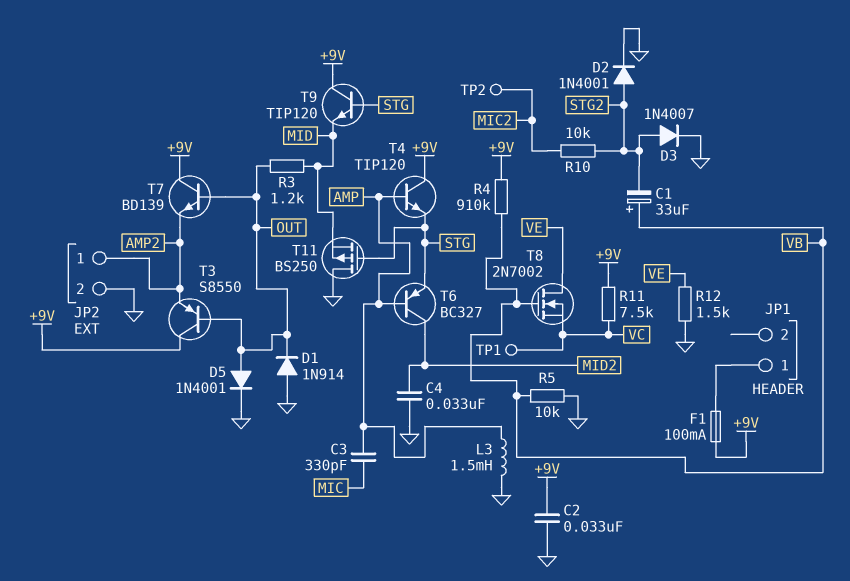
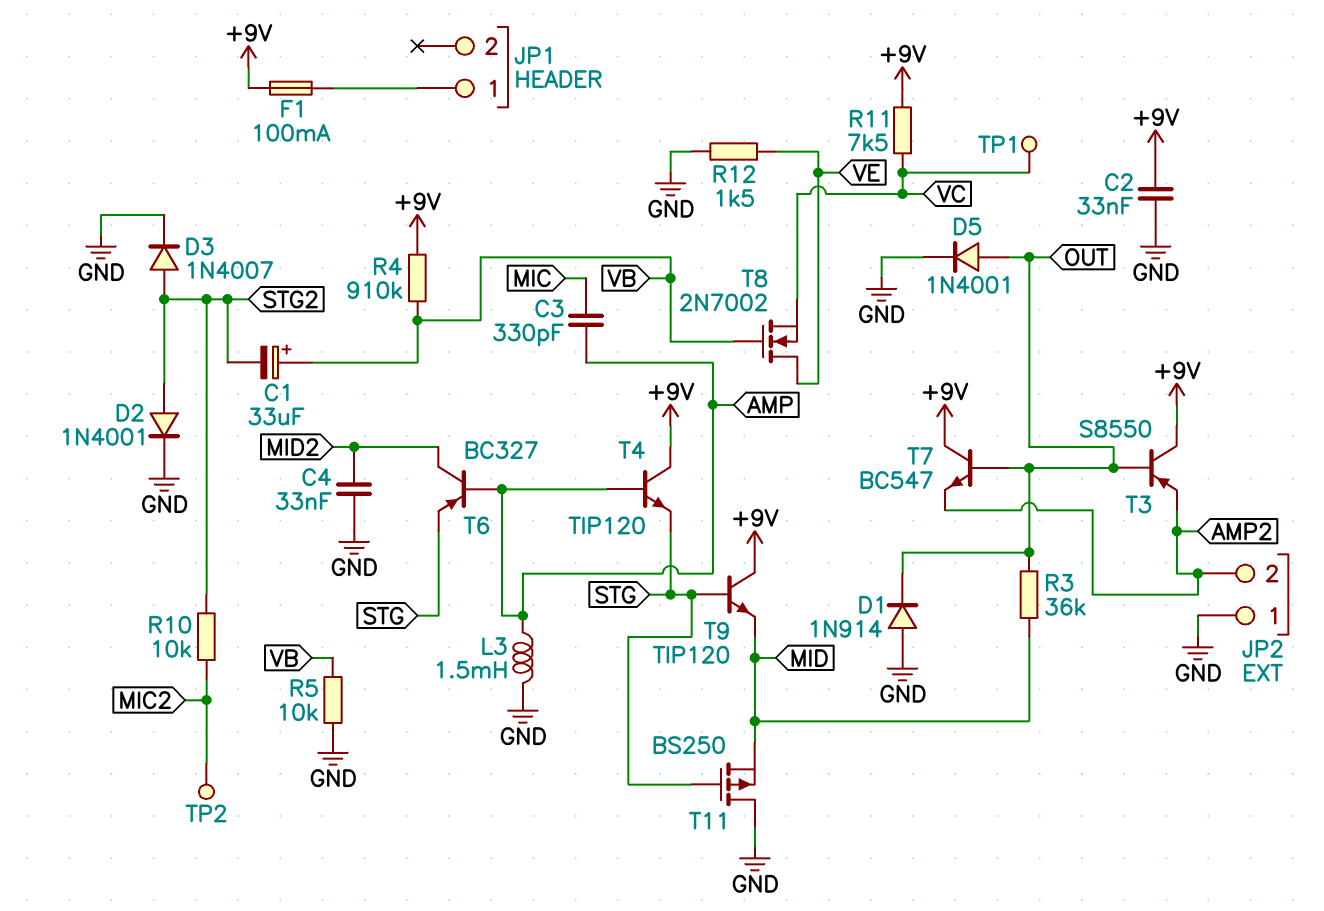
JP2 pin 1: AMP2 -> GND
JP2 pin 2: GND -> AMP2
R3: 1.2k (MID, OUT) -> 36k (MID, OUT)
T7: NPN BD139 (B OUT, C +9V, E AMP2) -> NPN BC547 (B OUT, C +9V, E AMP2)

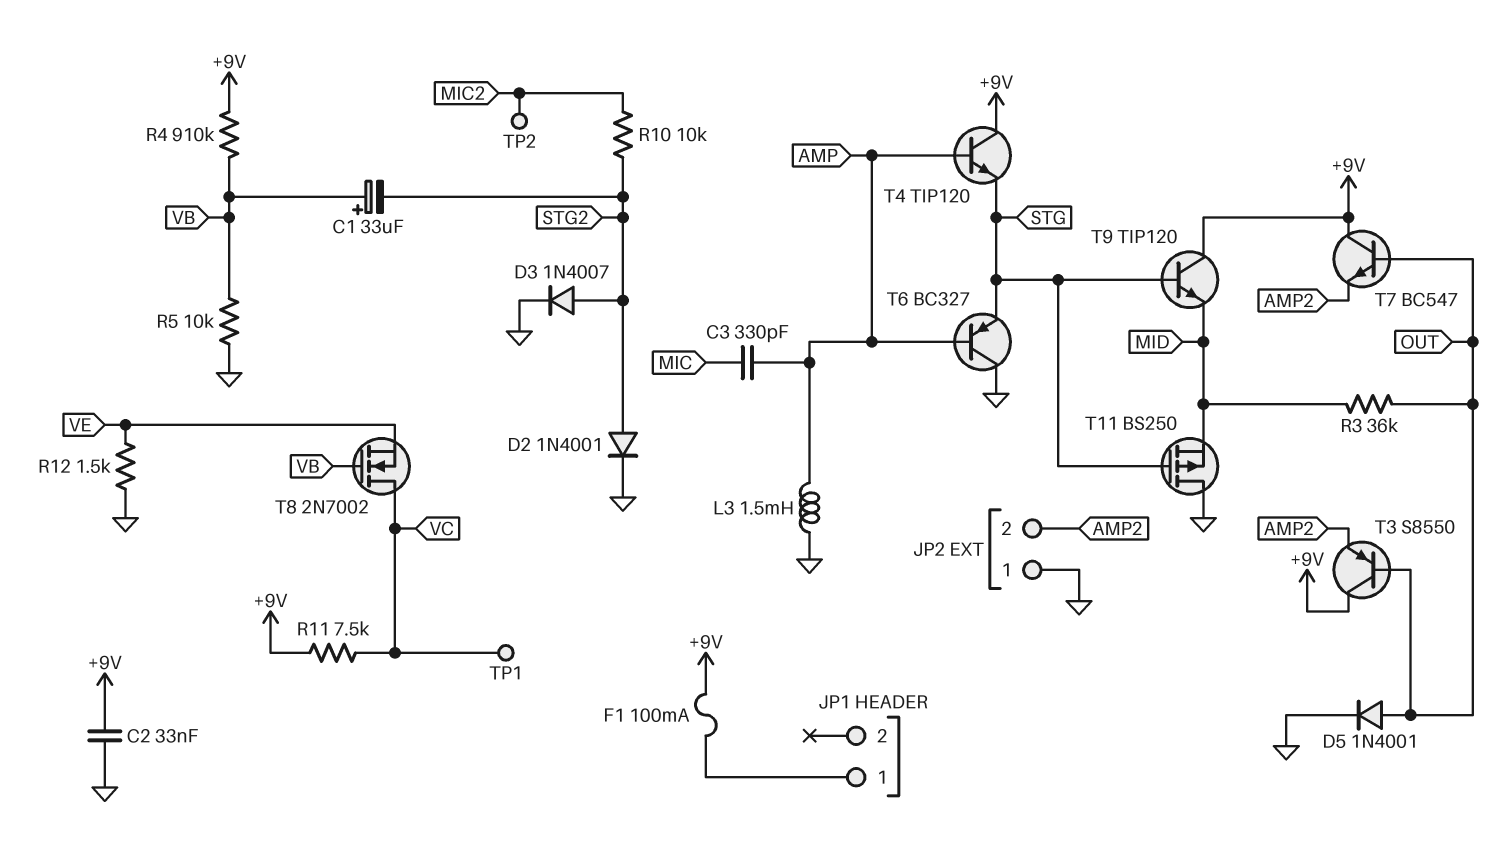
C4: 33nF (GND, MID2) -> none
D1: diode 1N914 (A GND, K OUT) -> none
T6: PNP BC327 (B AMP, C MID2, E STG) -> PNP BC327 (B AMP, C GND, E STG)
T8: NMOS 2N7002 (G VB, D VE, S VC) -> NMOS 2N7002 (G VB, D VC, S VE)

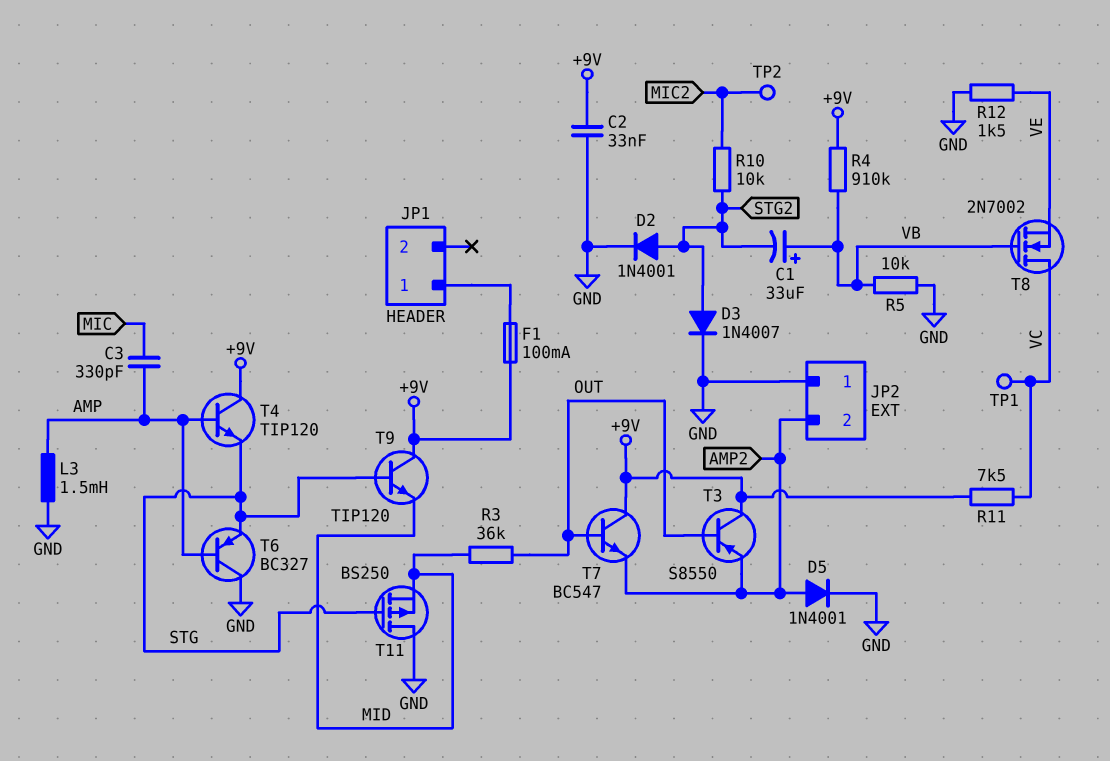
D5: diode 1N4001 (A OUT, K GND) -> diode 1N4001 (A AMP2, K GND)

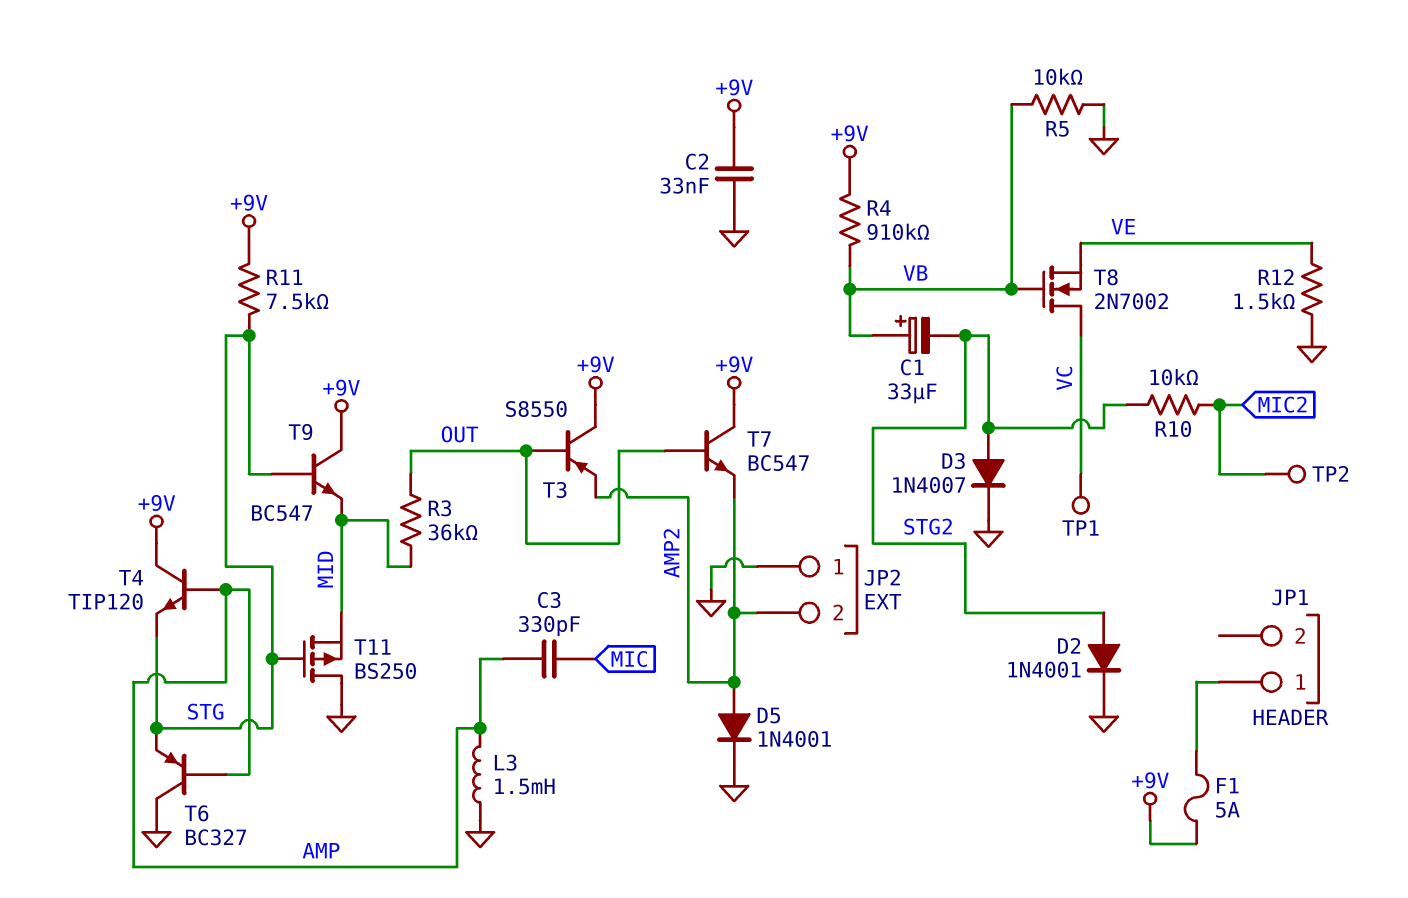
F1: 100mA (+9V, JP1/1) -> 5A (+9V, JP1/1)
R11: 7.5k (+9V, VC) -> 7.5k (+9V, STG)
T9: NPN TIP120 (B STG, C +9V, E MID) -> NPN BC547 (B STG, C +9V, E MID)

